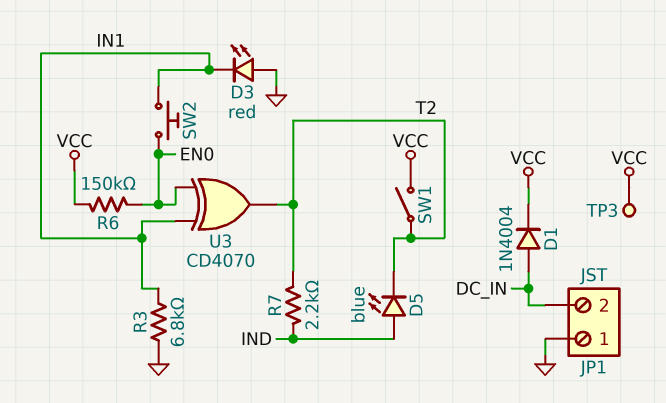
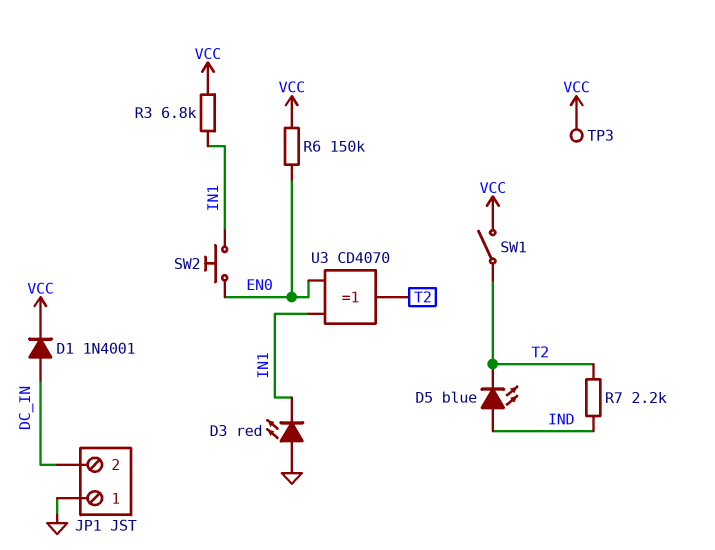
D1: diode 1N4004 (A DC_IN, K VCC) -> diode 1N4001 (A DC_IN, K VCC)
R3: 6.8k (GND, IN1) -> 6.8k (IN1, VCC)

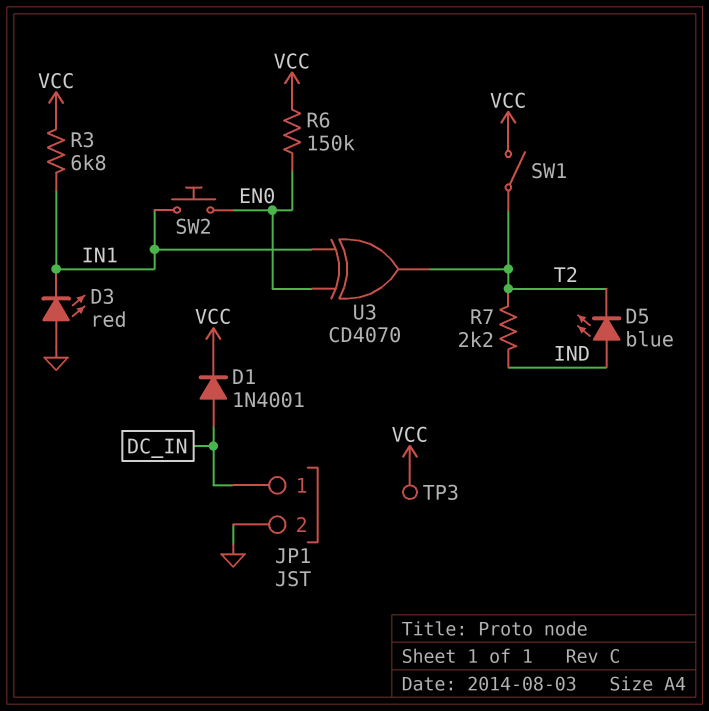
JP1 pin 1: GND -> DC_IN
JP1 pin 2: DC_IN -> GND

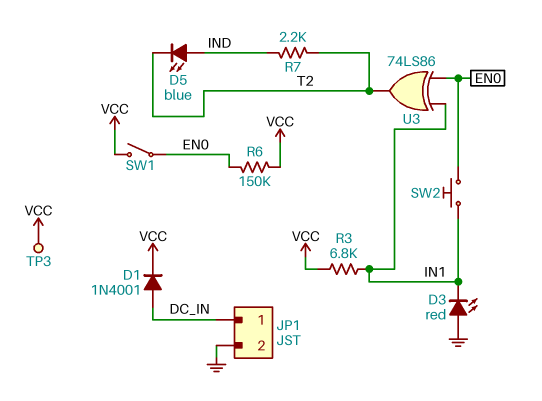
SW1: switch (T2, VCC) -> switch (EN0, VCC)
U3: XOR CD4070 (in EN0, in IN1, out T2) -> XOR 74LS86 (in EN0, in IN1, out T2)

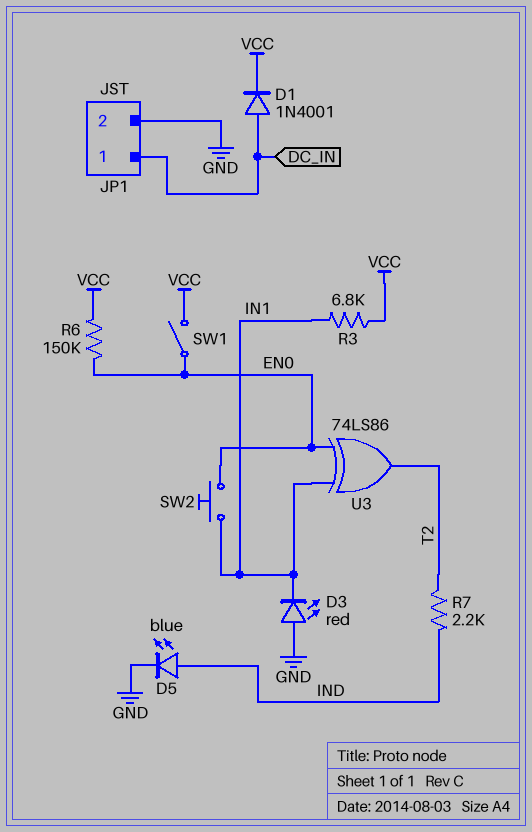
D5: LED blue (A IND, K T2) -> LED blue (A IND, K GND)
TP3: test point (VCC) -> none

